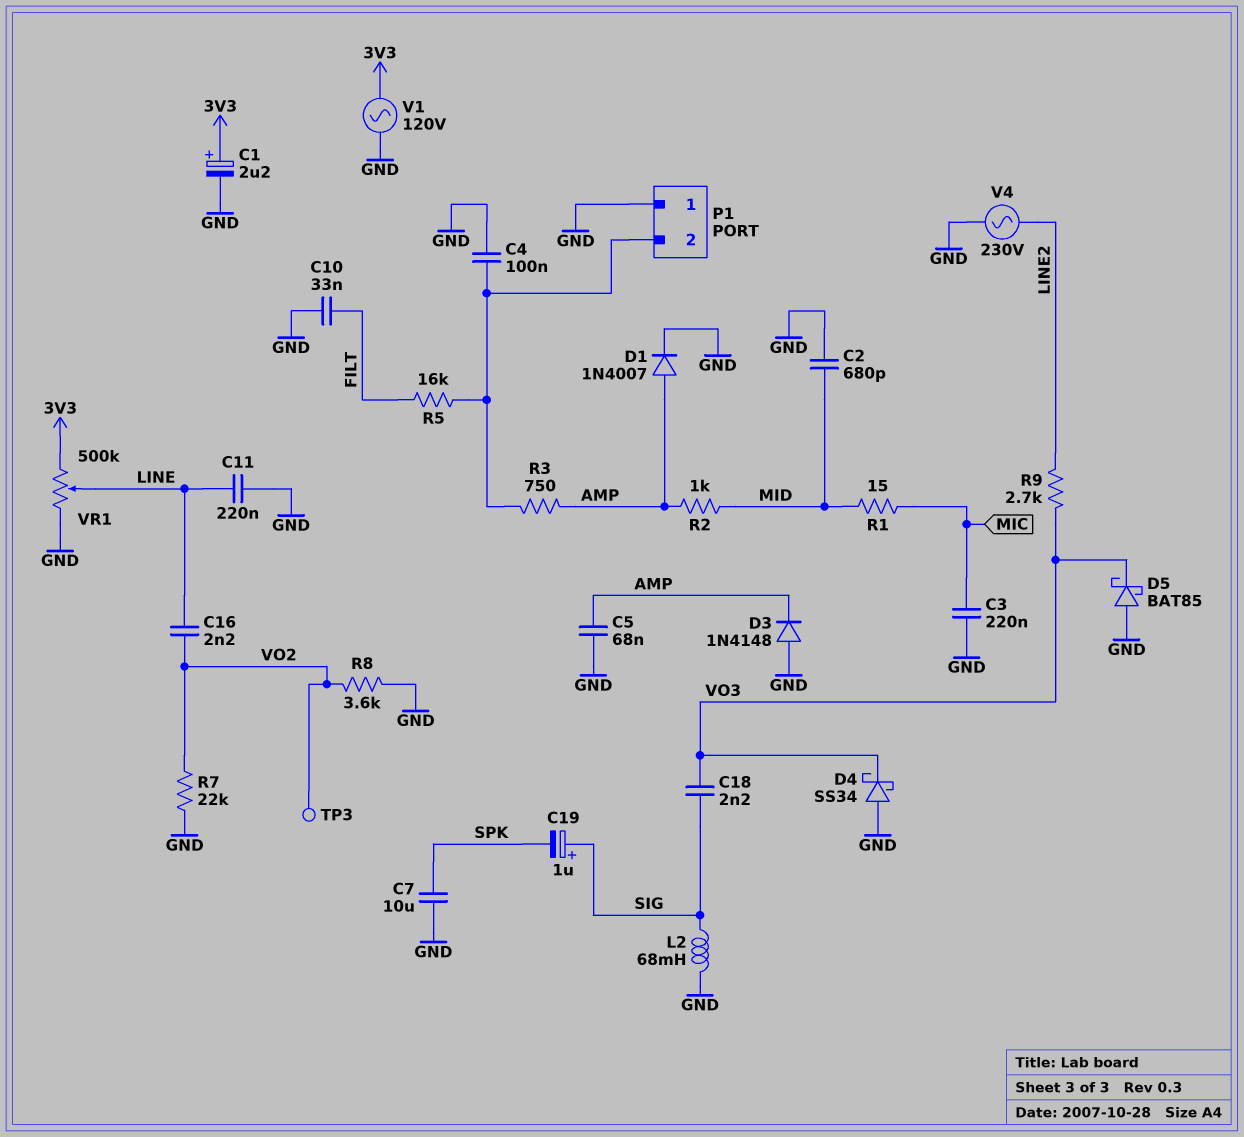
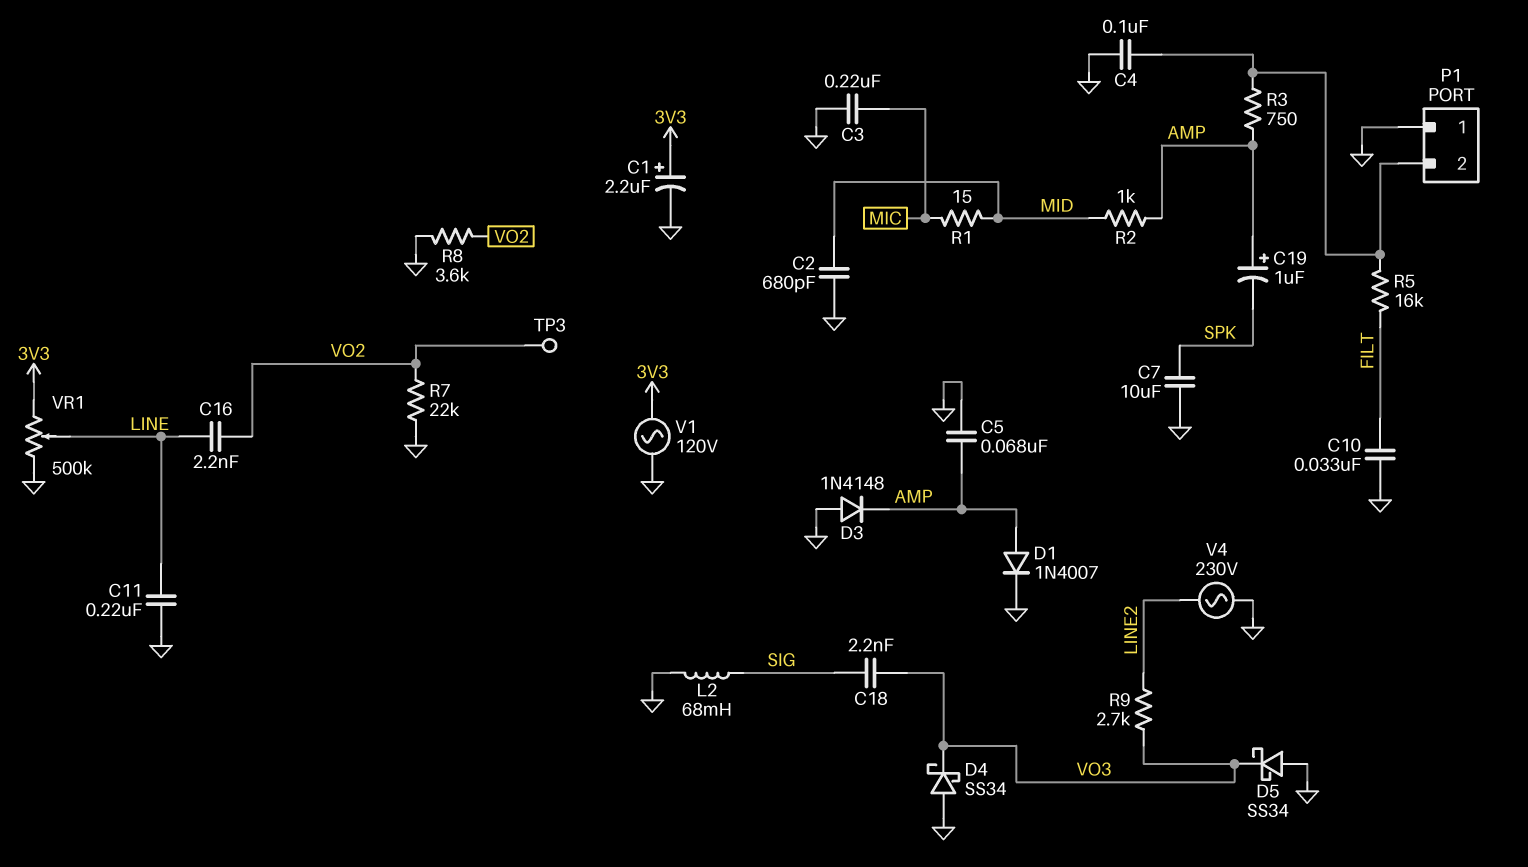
C19: 1uF (plus SIG, minus SPK) -> 1uF (plus AMP, minus SPK)
D5: schottky BAT85 (A GND, K VO3) -> schottky SS34 (A GND, K VO3)

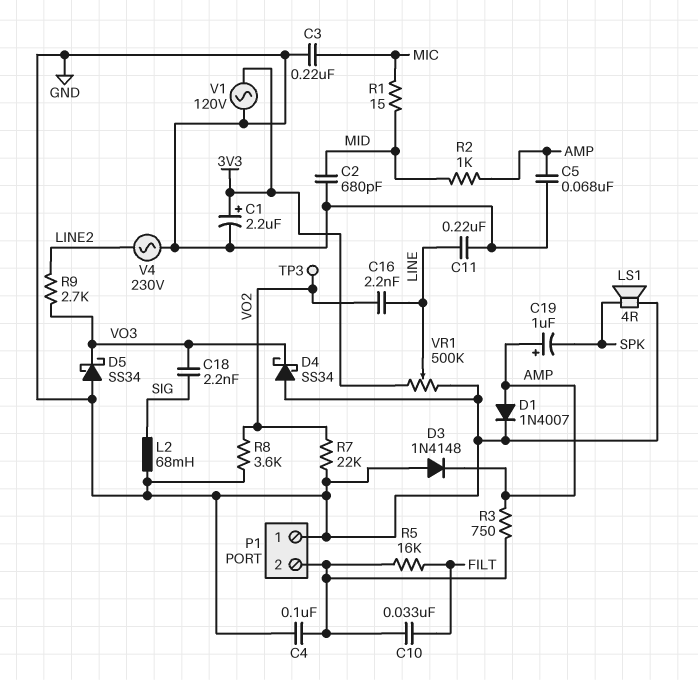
C7: 10uF (GND, SPK) -> none
C10: 33nF (FILT, GND) -> 33nF (FILT, P1/2)
LS1: none -> speaker 4R (GND, SPK)

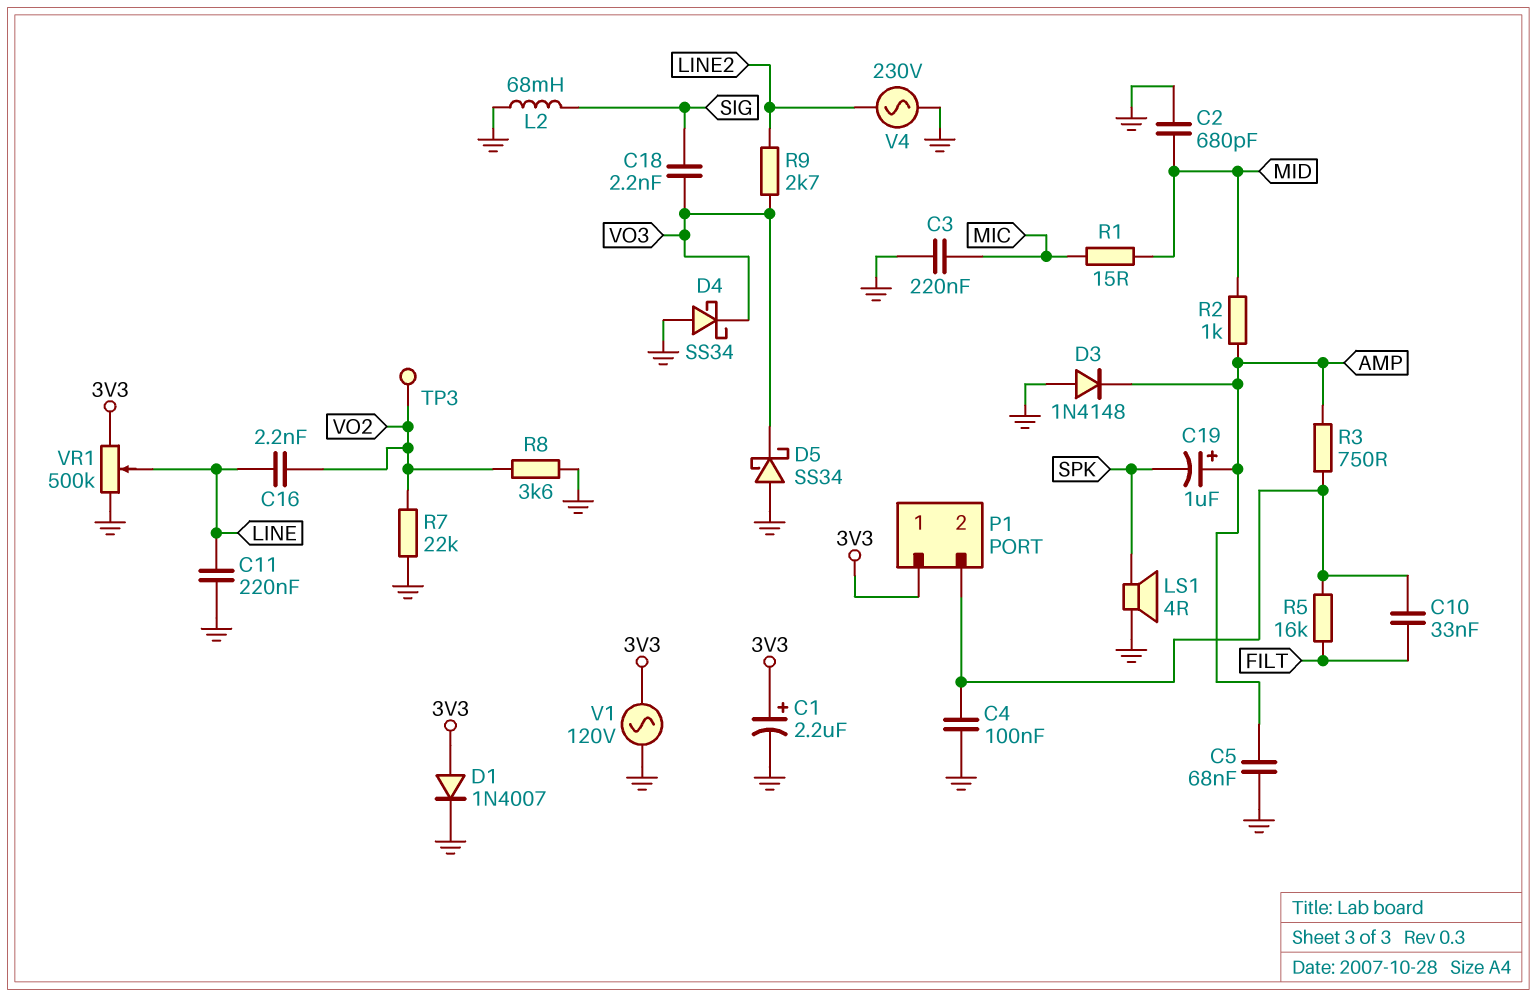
D1: diode 1N4007 (A AMP, K GND) -> diode 1N4007 (A 3V3, K GND)
P1 pin 1: GND -> 3V3

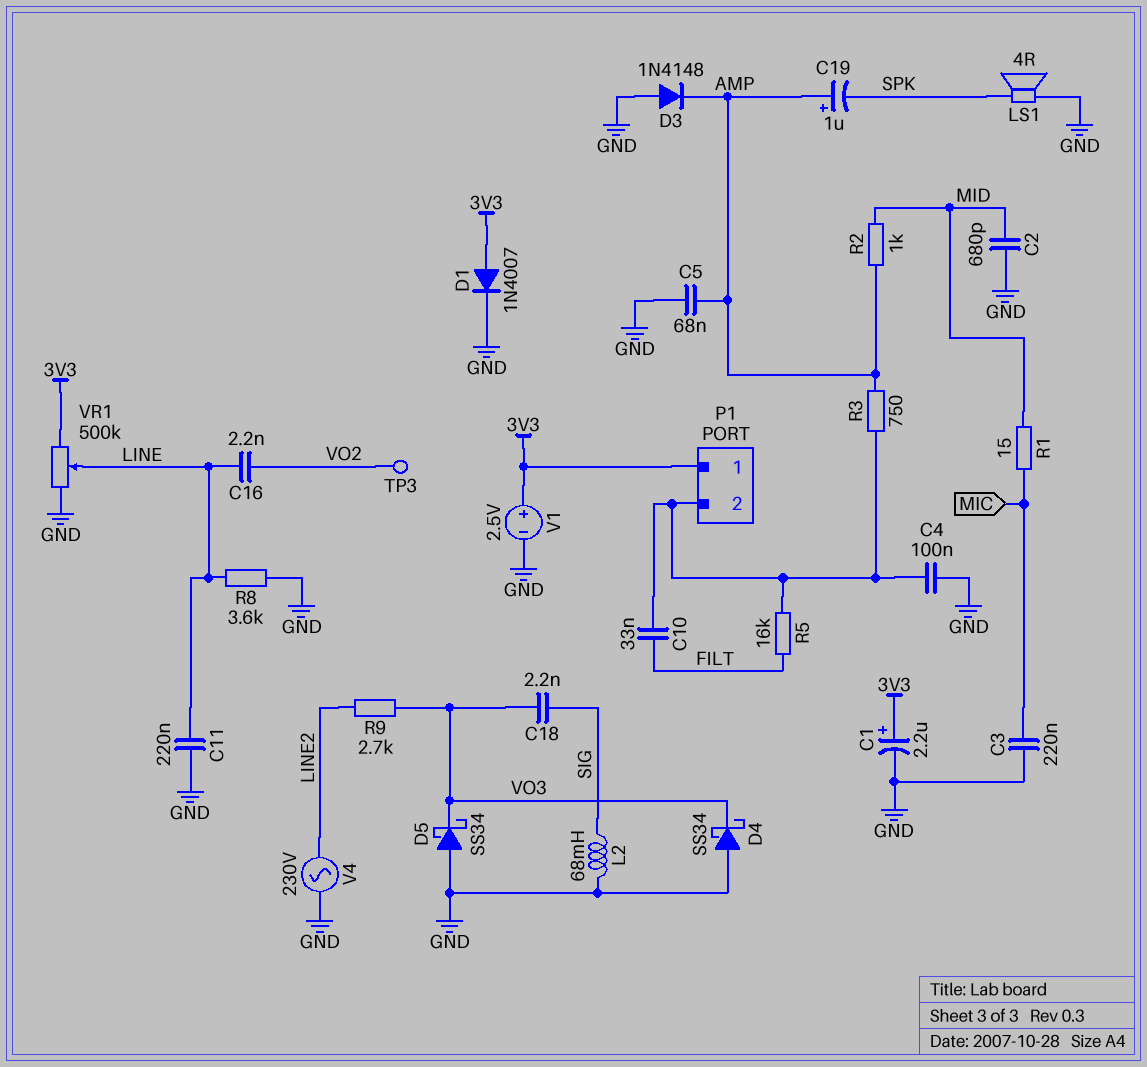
R7: 22k (GND, VO2) -> none
R8: 3.6k (GND, VO2) -> 3.6k (GND, LINE)
V1: AC 120V (3V3, GND) -> 2.5V (plus 3V3, minus GND)

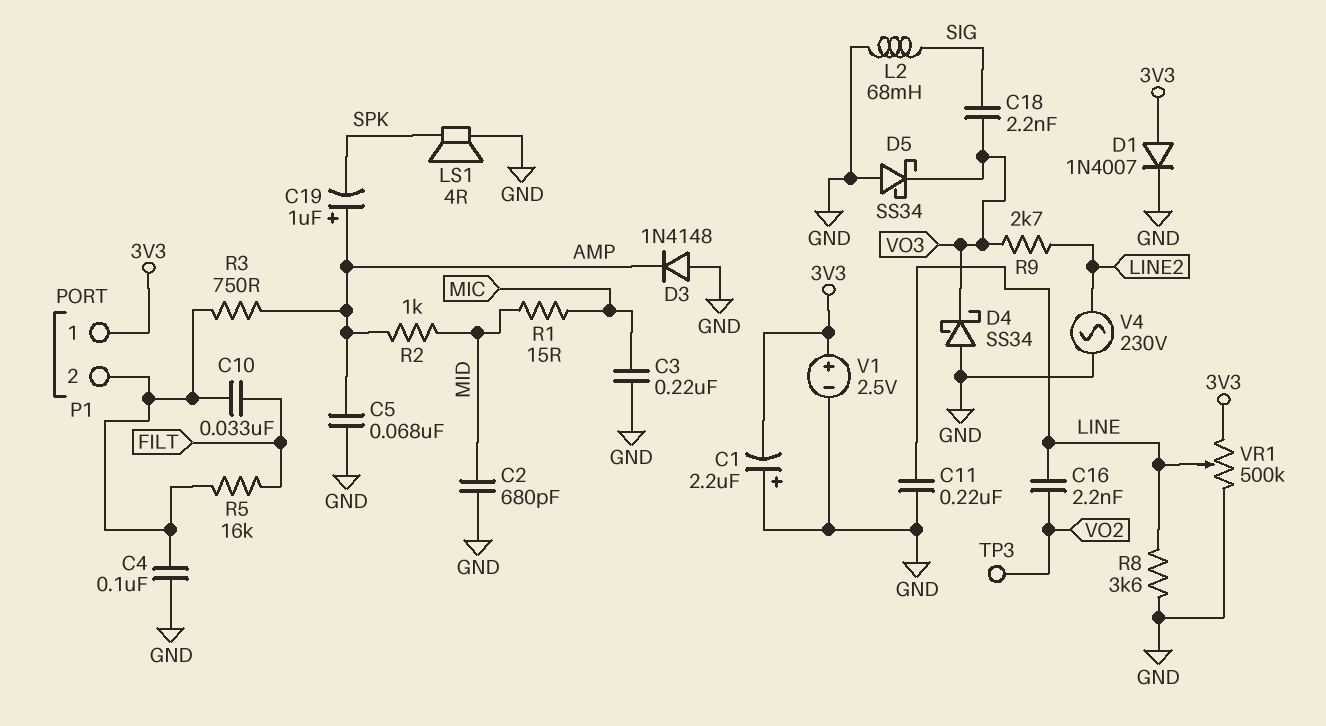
C1: 2.2uF (plus 3V3, minus GND) -> 2.2uF (plus GND, minus 3V3)

